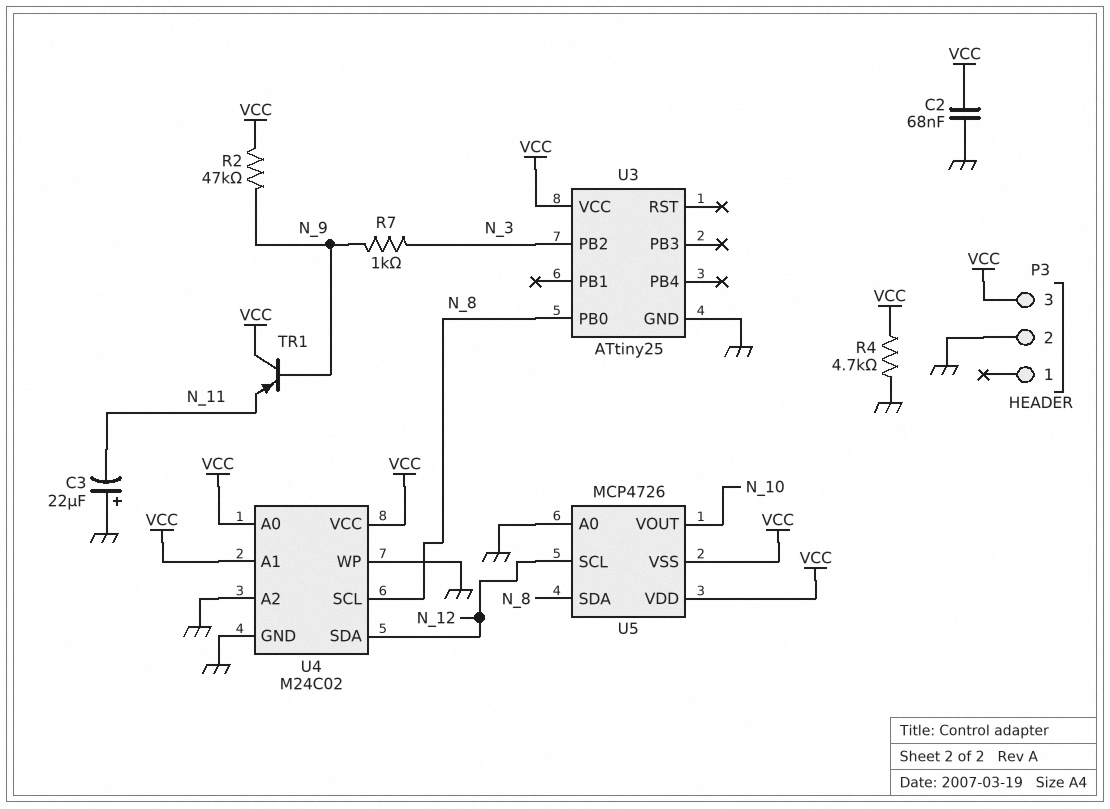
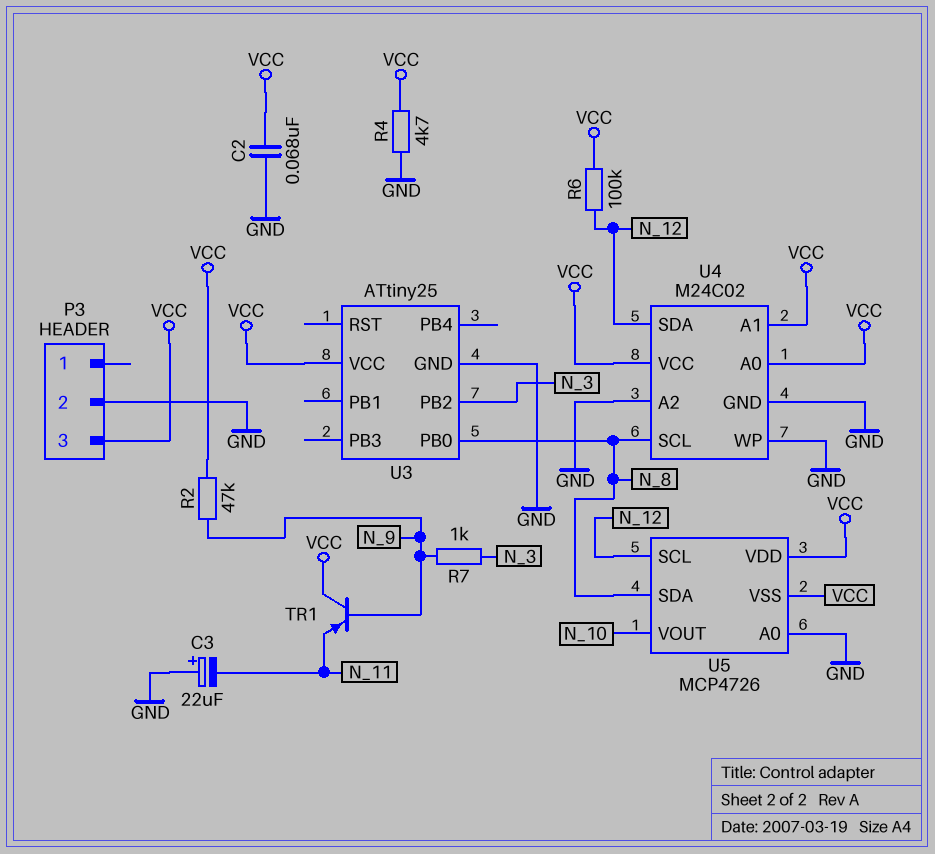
R6: none -> 100k (N_12, VCC)

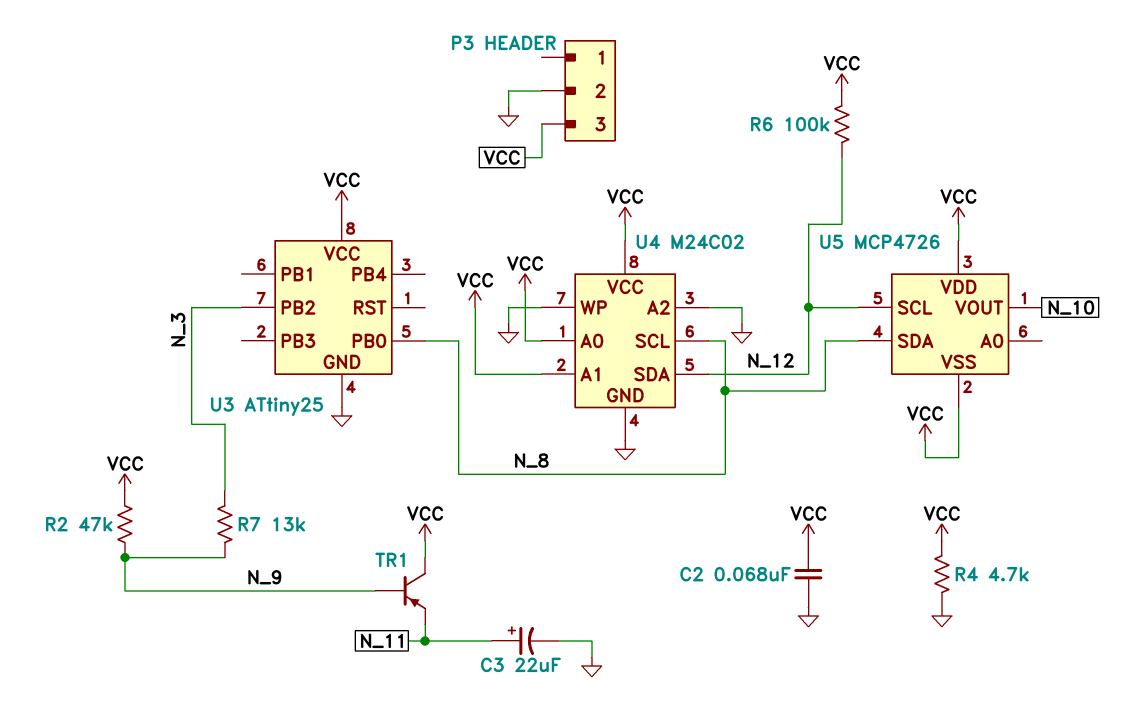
C3: 22uF (plus GND, minus N_11) -> 22uF (plus N_11, minus GND)
R7: 1k (N_3, N_9) -> 13k (N_3, N_9)
U5 pin A0: GND -> none

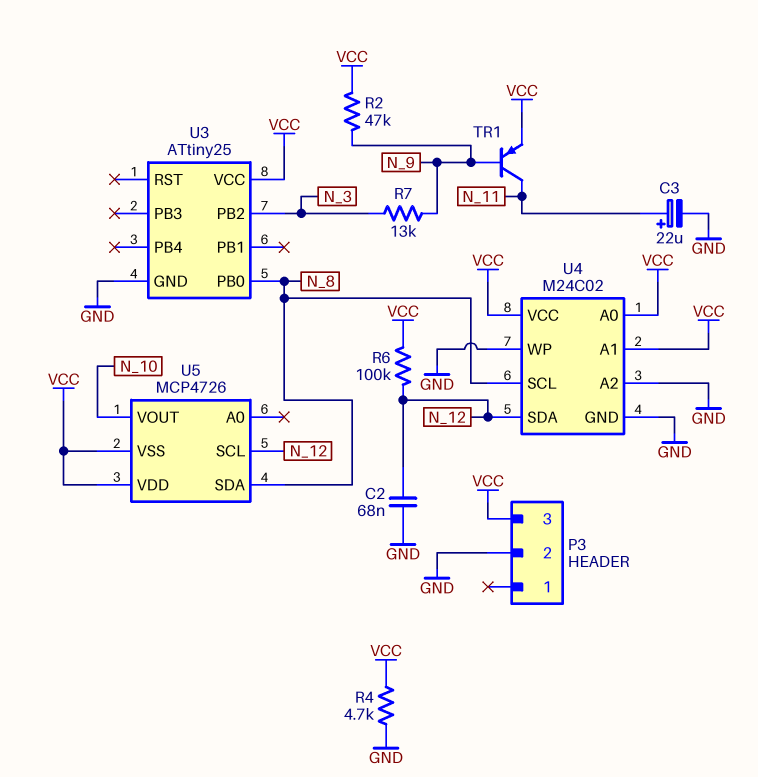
C2: 68nF (GND, VCC) -> 68nF (GND, N_12)
TR1: PNP (B N_9, C VCC, E N_11) -> PNP (B N_9, C N_11, E VCC)

